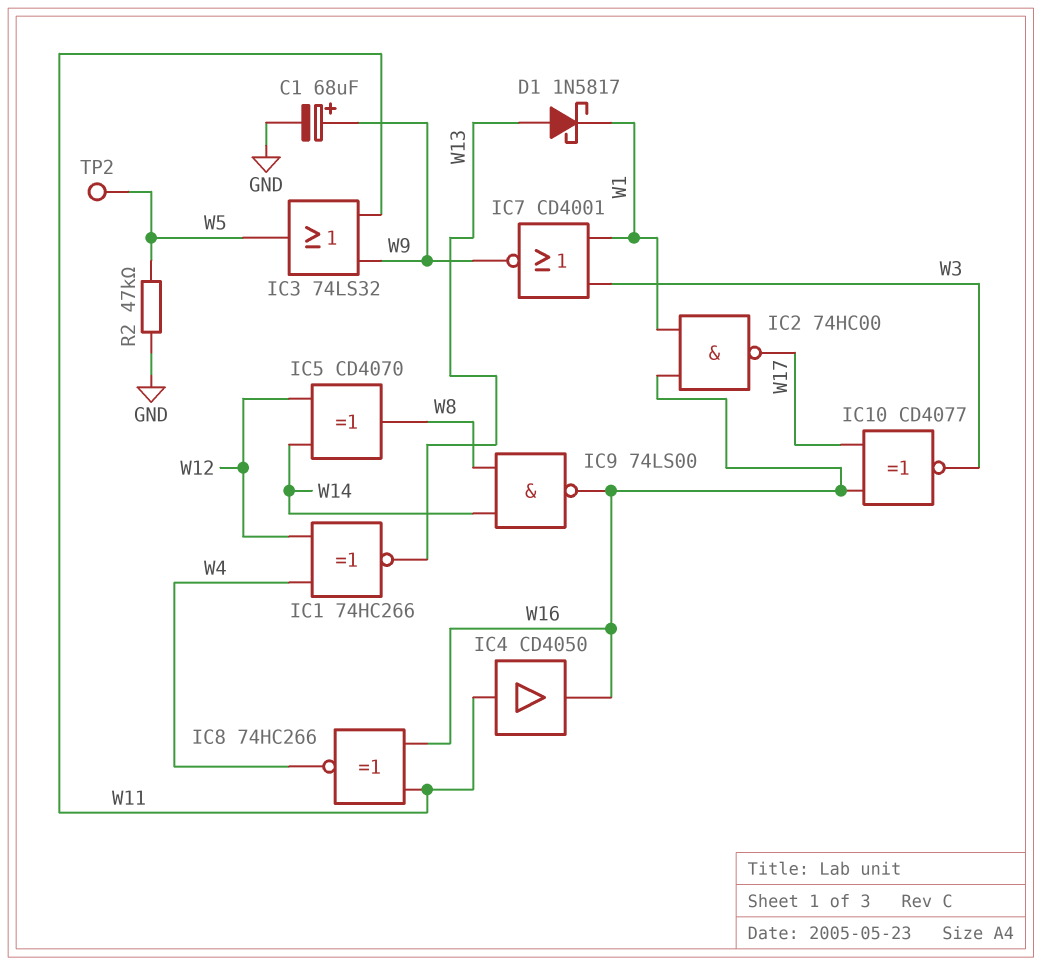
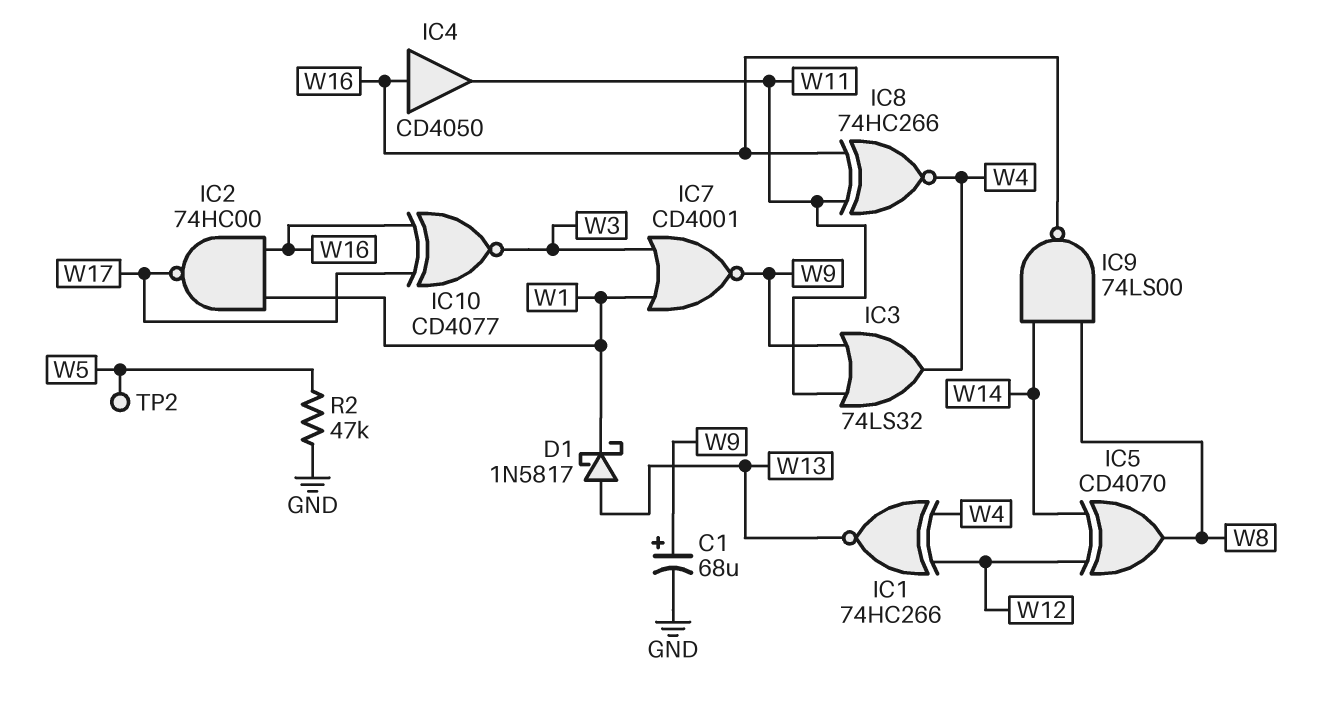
IC3: OR 74LS32 (in W9, in W11, out W5) -> OR 74LS32 (in W9, in W11, out W4)
IC4: buffer CD4050 (in W11, out W16) -> buffer CD4050 (in W16, out W11)

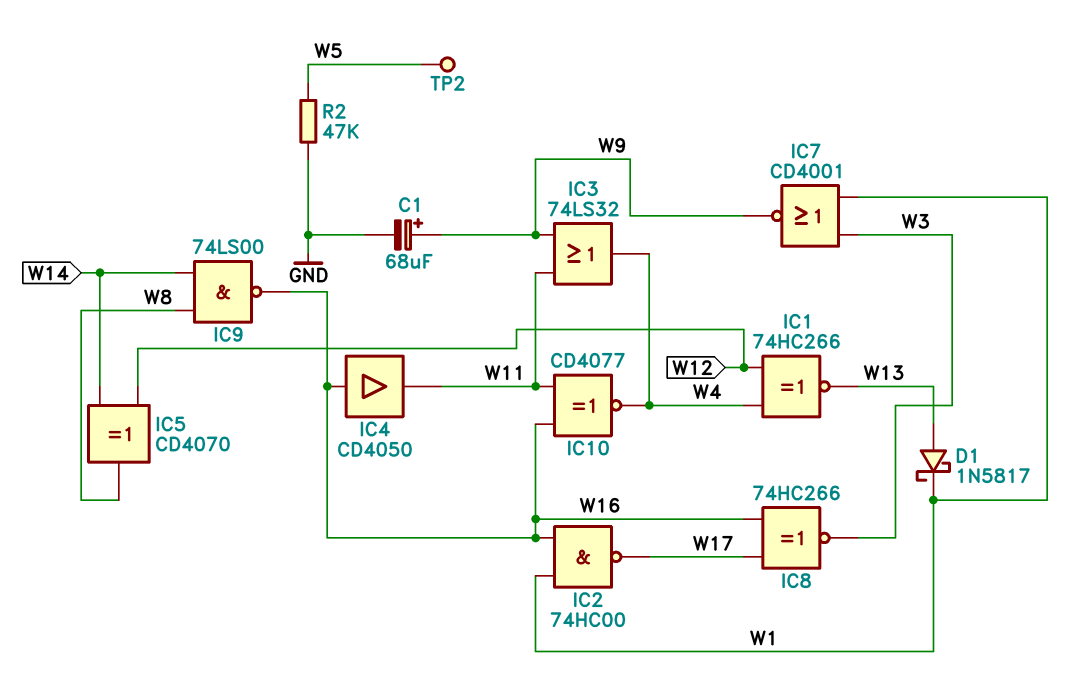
IC8: XNOR 74HC266 (in W11, in W16, out W4) -> XNOR 74HC266 (in W16, in W17, out W3)
IC10: XNOR CD4077 (in W16, in W17, out W3) -> XNOR CD4077 (in W11, in W16, out W4)

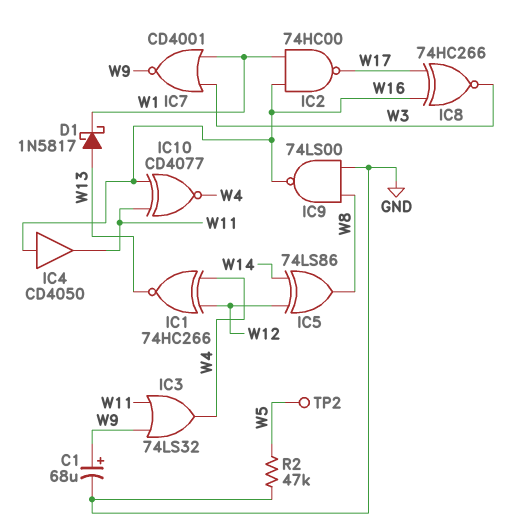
IC5: XOR CD4070 (in W12, in W14, out W8) -> XOR 74LS86 (in W12, in W14, out W8)
IC9: NAND 74LS00 (in W8, in W14, out W16) -> NAND 74LS00 (in GND, in W8, out W16)

